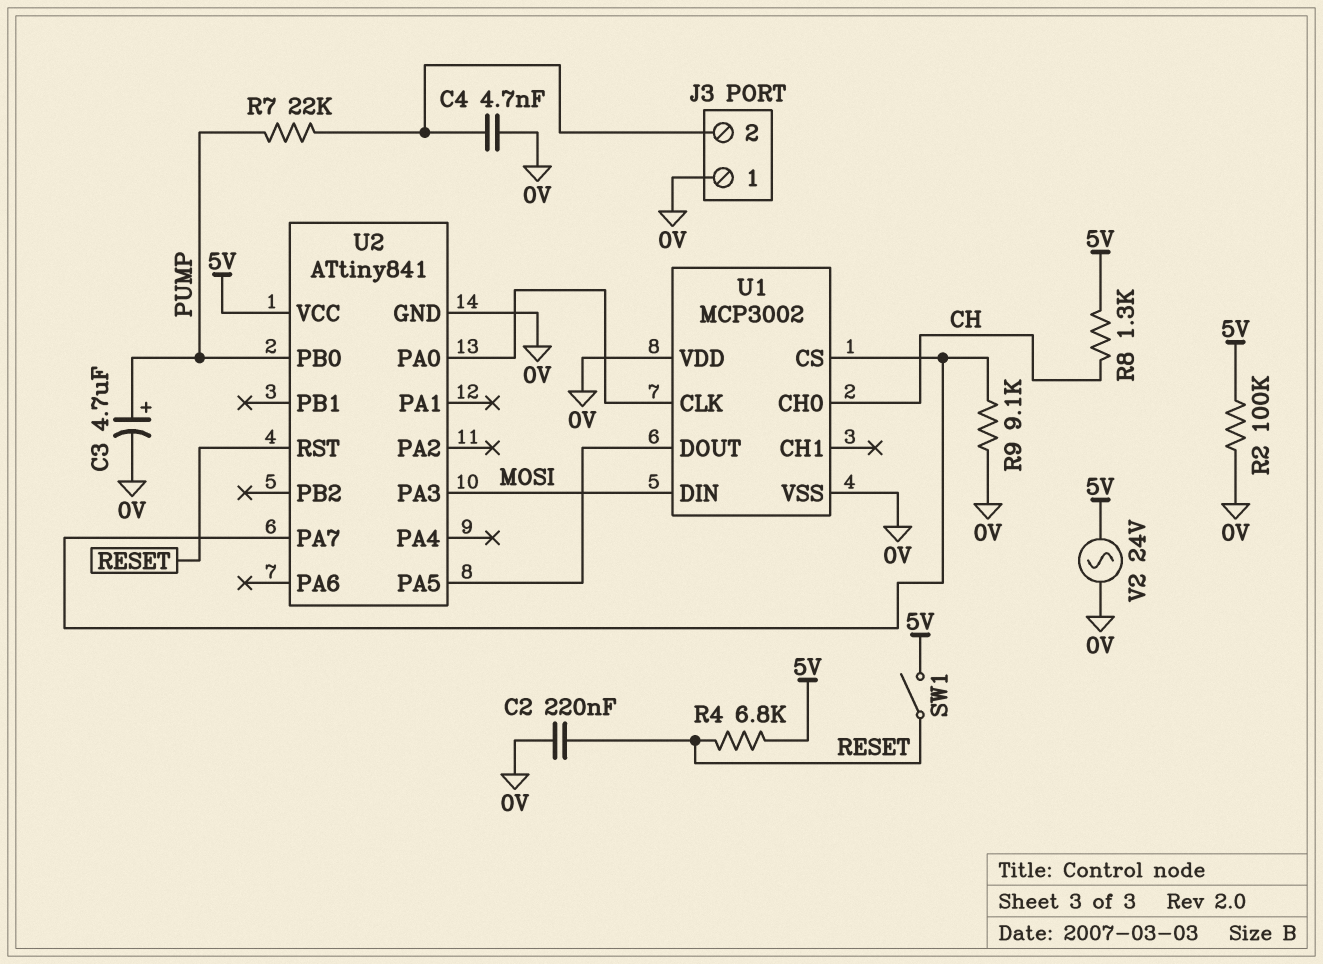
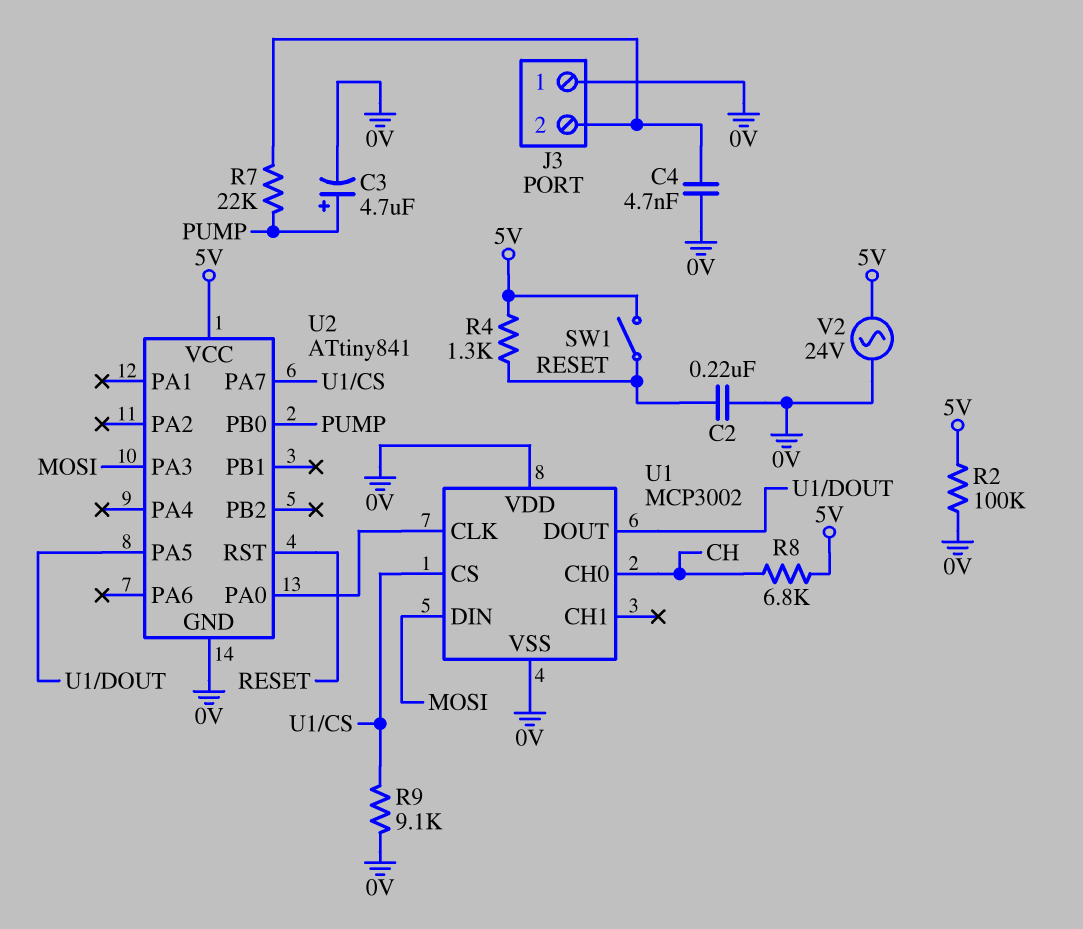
R4: 6.8k (5V, RESET) -> 1.3k (5V, RESET)
R8: 1.3k (5V, CH) -> 6.8k (5V, CH)

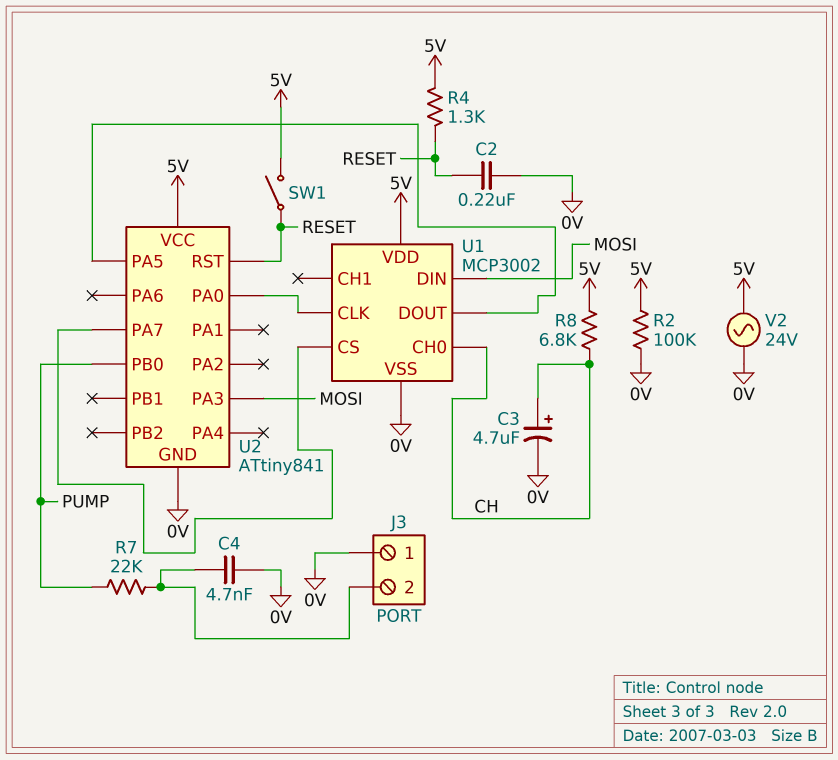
C3: 4.7uF (plus PUMP, minus 0V) -> 4.7uF (plus CH, minus 0V)
R9: 9.1k (0V, U1/CS) -> none
U1 pin VDD: 0V -> 5V

